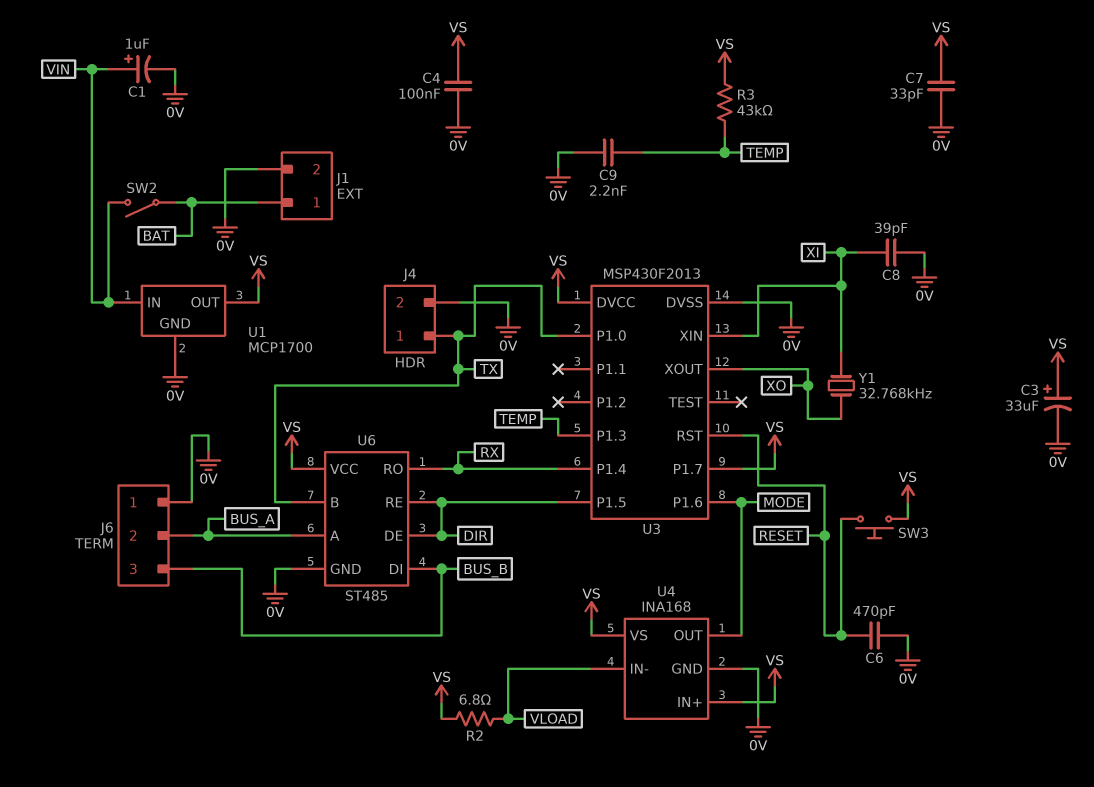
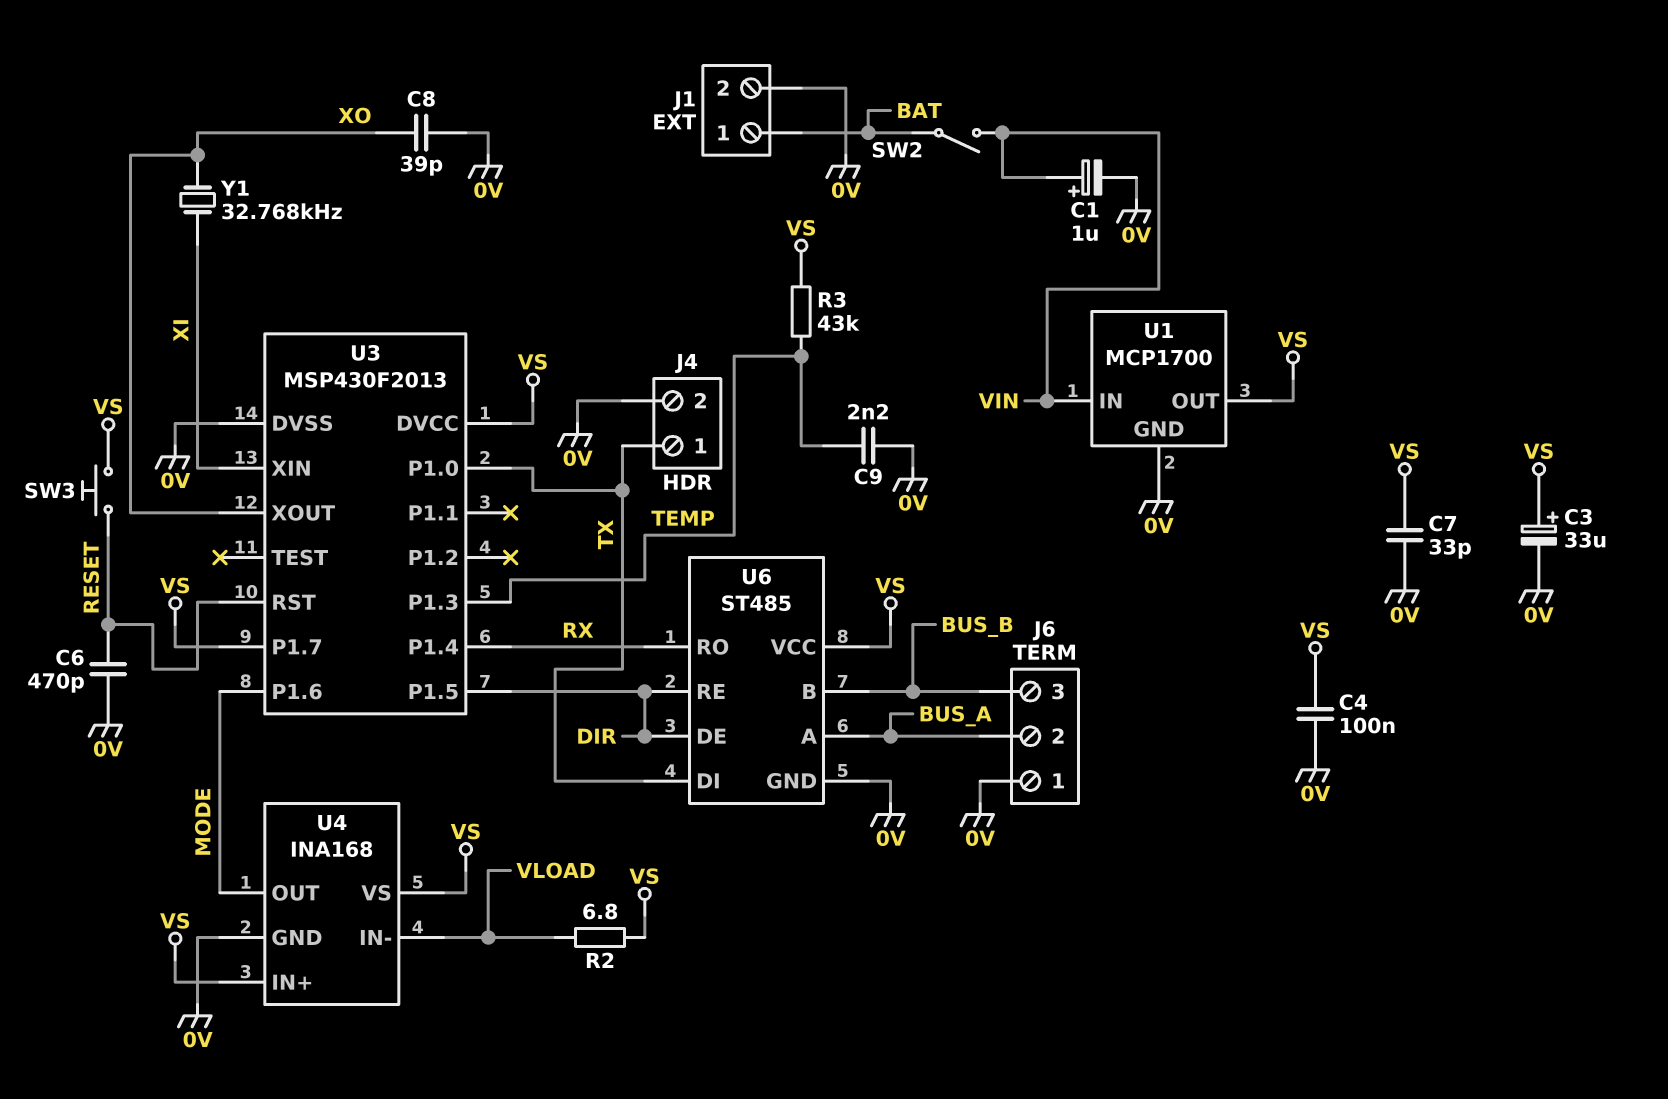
C8: 39pF (0V, XI) -> 39pF (0V, XO)
U6 pin B: TX -> BUS_B
U6 pin DI: BUS_B -> TX

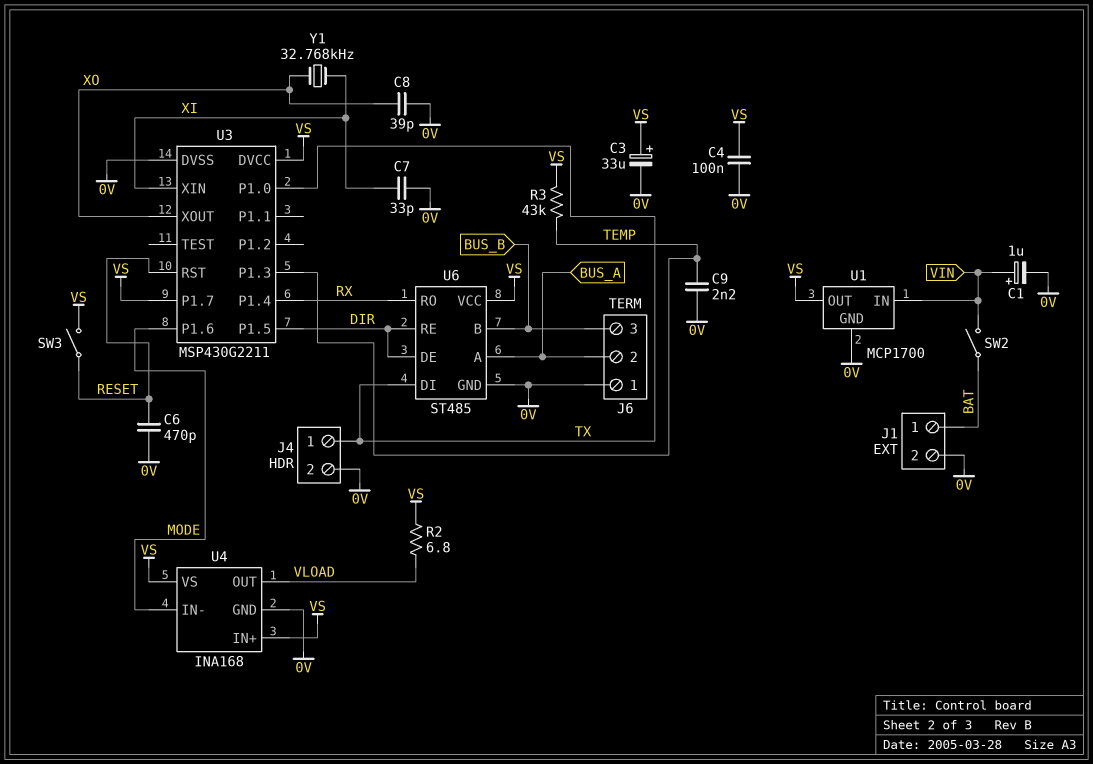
C7: 33pF (0V, VS) -> 33pF (0V, XI)
SW3: button (RESET, VS) -> switch (RESET, VS)
U3: MSP430F2013 -> MSP430G2211
U4 pin IN-: VLOAD -> MODE
U4 pin OUT: MODE -> VLOAD

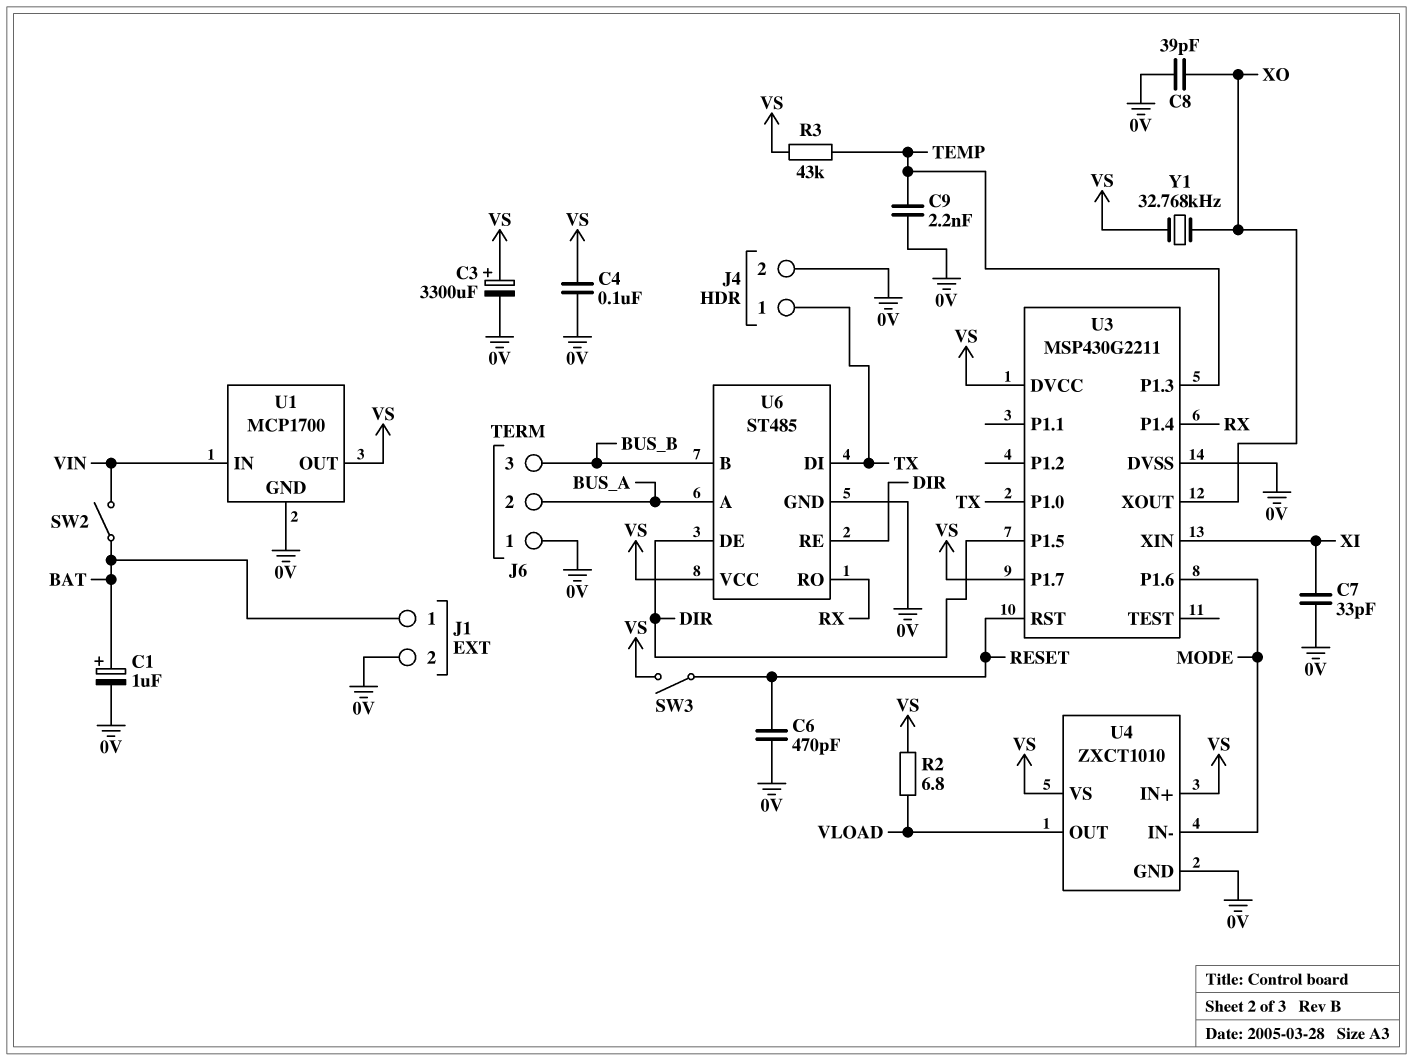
C1: 1uF (plus VIN, minus 0V) -> 1uF (plus BAT, minus 0V)
C3: 33uF (plus VS, minus 0V) -> 3300uF (plus VS, minus 0V)
U4: INA168 -> ZXCT1010
Y1: 32.768kHz (XI, XO) -> 32.768kHz (VS, XO)

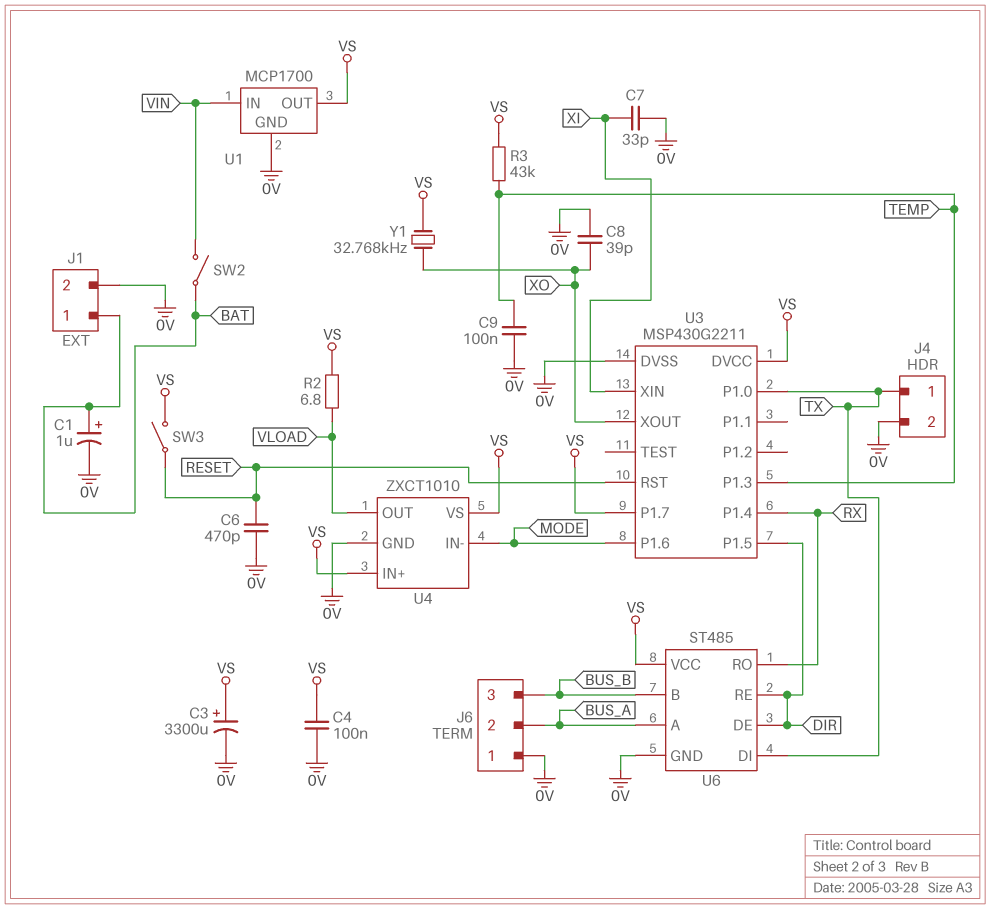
C9: 2.2nF (0V, TEMP) -> 100nF (0V, TEMP)

